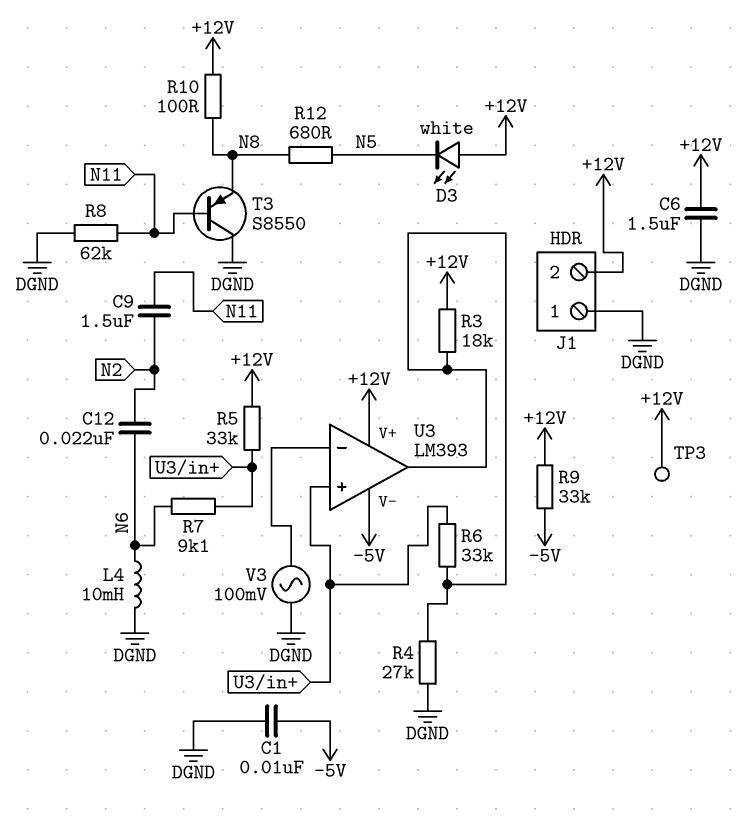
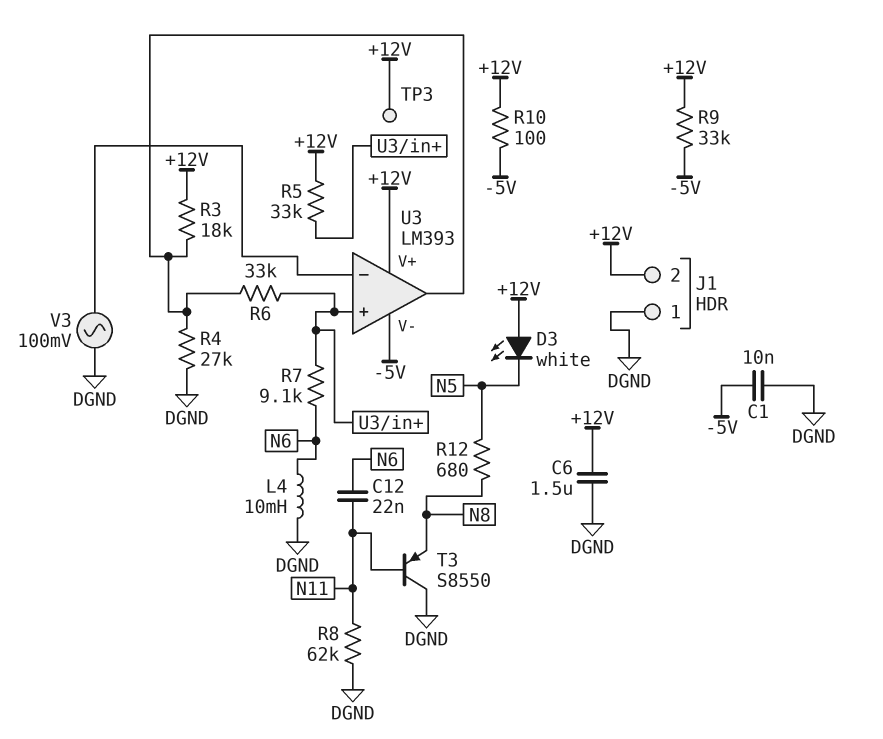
C9: 1.5uF (N2, N11) -> none
C12: 22nF (N2, N6) -> 22nF (N6, N11)
R10: 100 (+12V, N8) -> 100 (+12V, -5V)

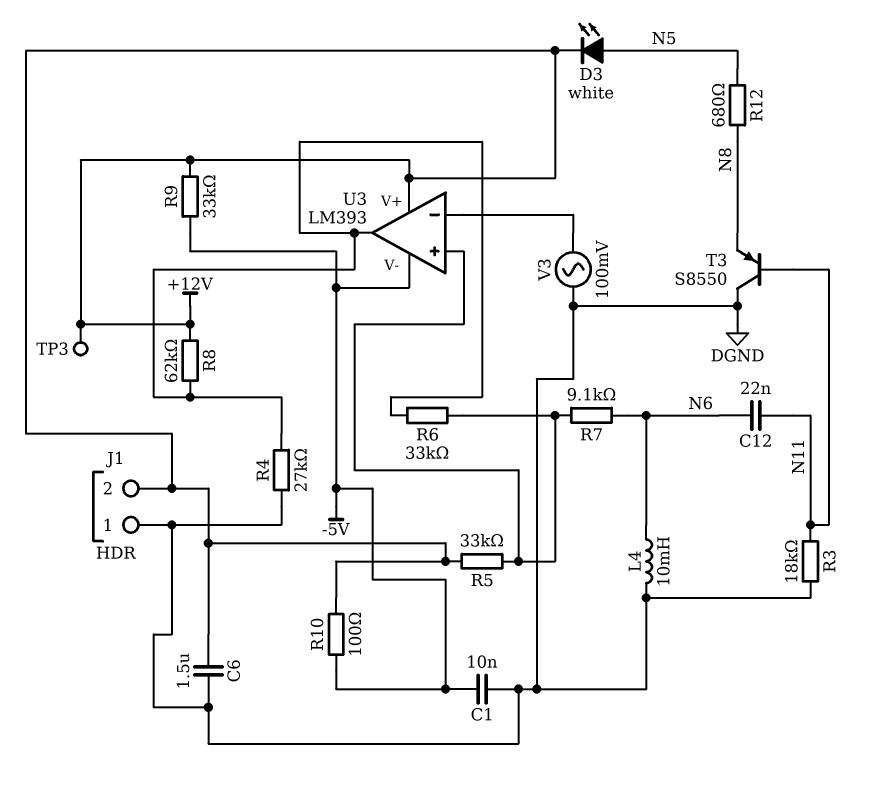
D3: LED white (A +12V, K N5) -> LED white (A N5, K +12V)
R3: 18k (+12V, U3/out) -> 18k (DGND, N11)
R8: 62k (DGND, N11) -> 62k (+12V, U3/out)

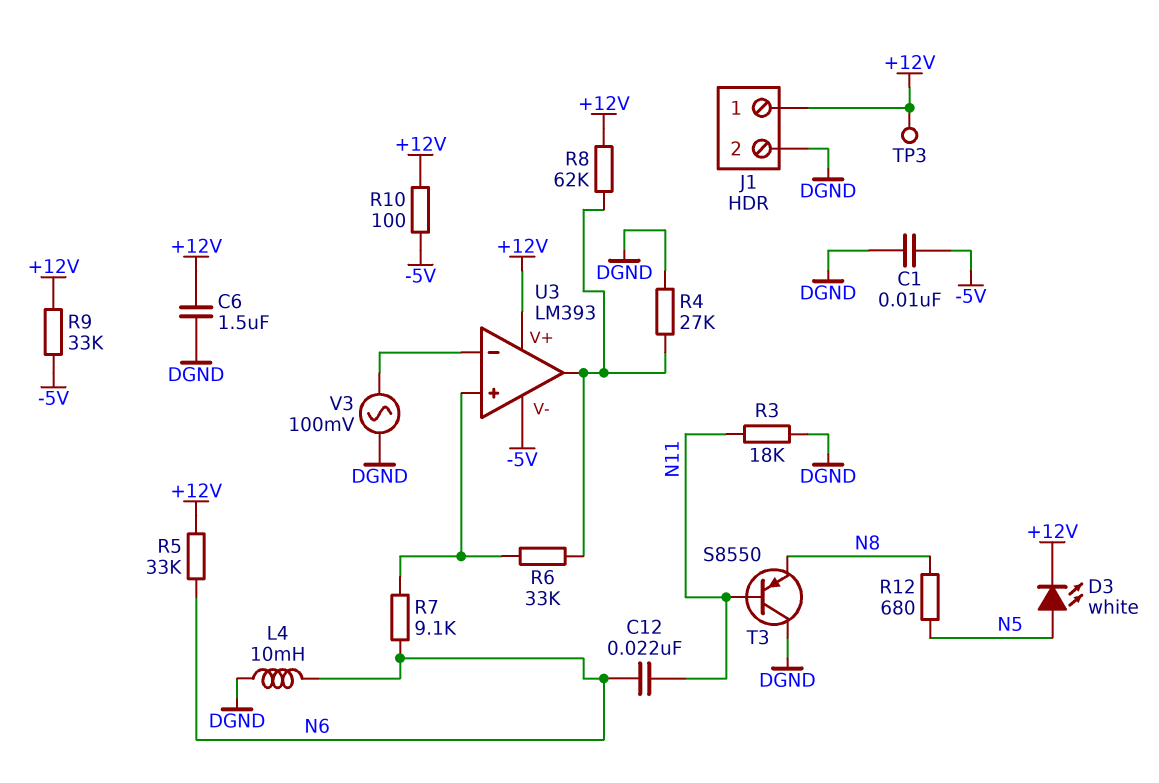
J1 pin 1: DGND -> +12V
J1 pin 2: +12V -> DGND
R5: 33k (+12V, U3/in+) -> 33k (+12V, N6)

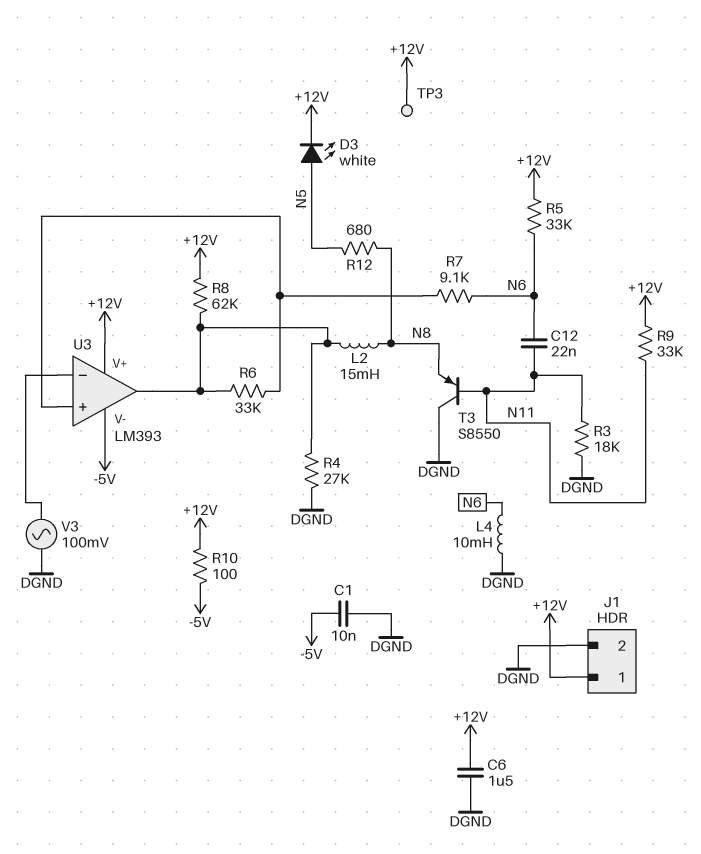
L2: none -> 15mH (N8, U3/out)
R9: 33k (+12V, -5V) -> 33k (+12V, N11)

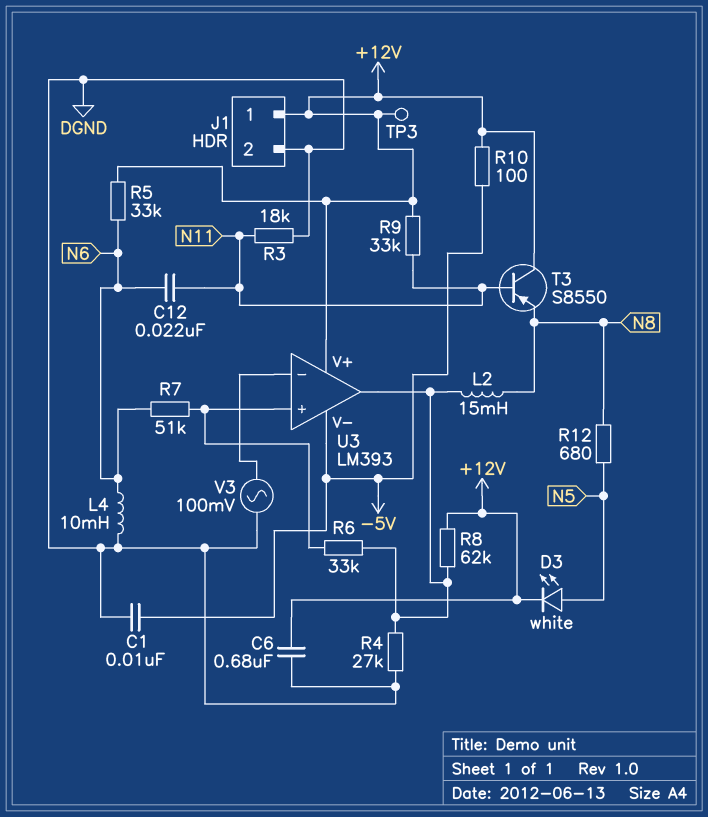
C6: 1.5uF (+12V, DGND) -> 680nF (+12V, DGND)
R7: 9.1k (N6, U3/in+) -> 51k (N6, U3/in+)
T3: PNP S8550 (B N11, C DGND, E N8) -> PNP S8550 (B N11, C +12V, E N8)

